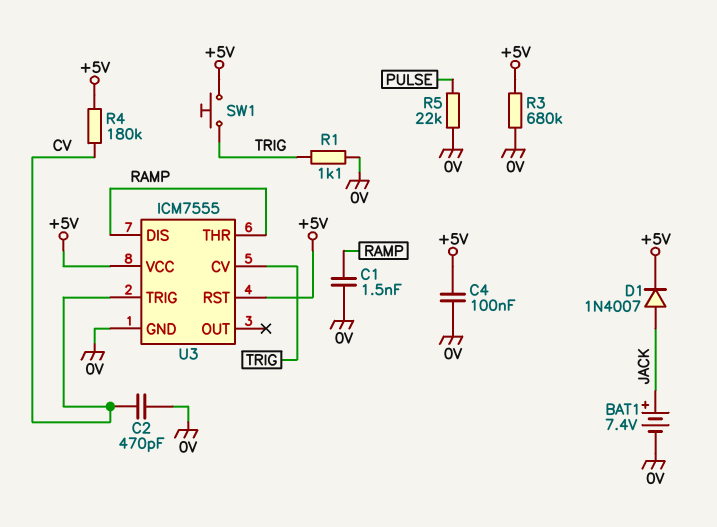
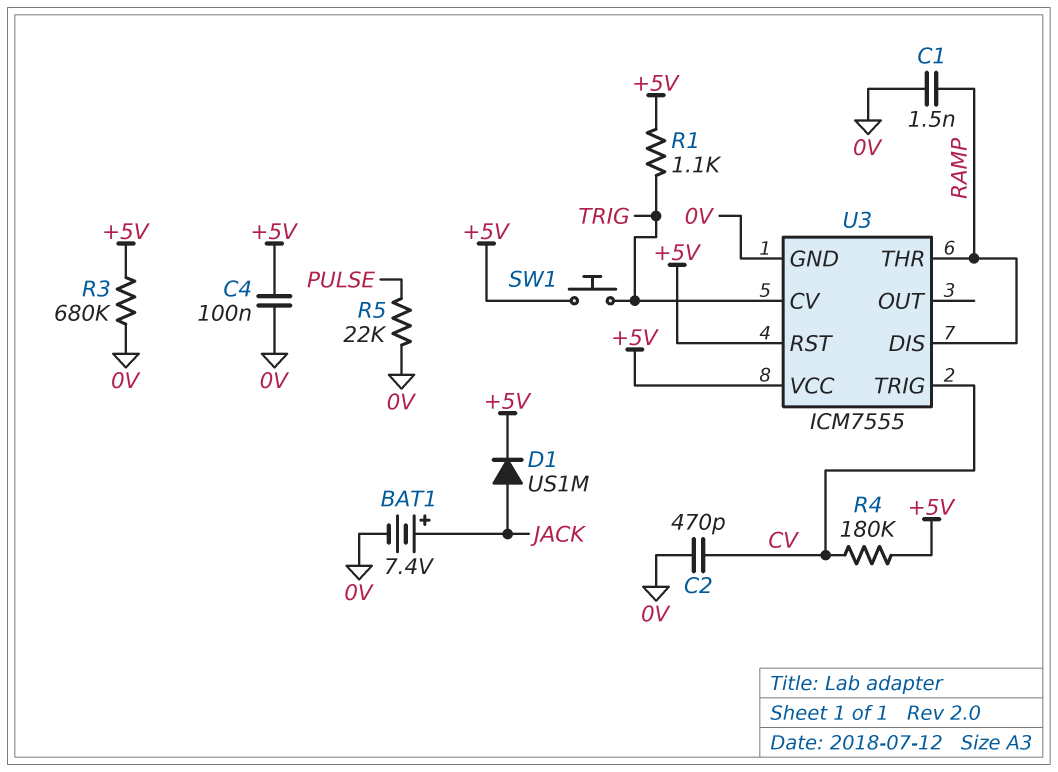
D1: diode 1N4007 (A JACK, K +5V) -> diode US1M (A JACK, K +5V)
R1: 1.1k (0V, TRIG) -> 1.1k (+5V, TRIG)

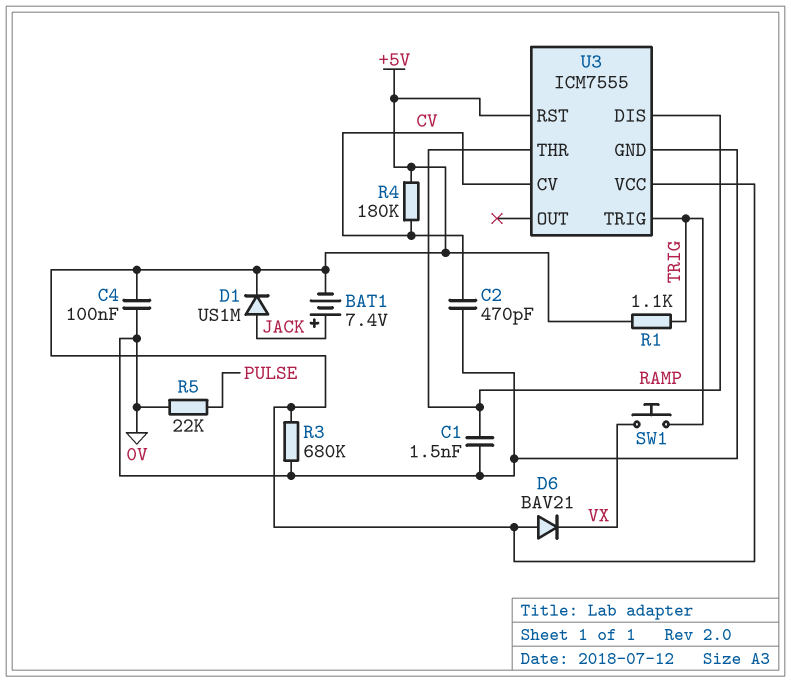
BAT1: 7.4V (plus JACK, minus 0V) -> 7.4V (plus JACK, minus +5V)
D6: none -> diode BAV21 (A +5V, K VX)
SW1: button (+5V, TRIG) -> button (TRIG, VX)
U3 pin CV: TRIG -> CV
U3 pin TRIG: CV -> TRIG

